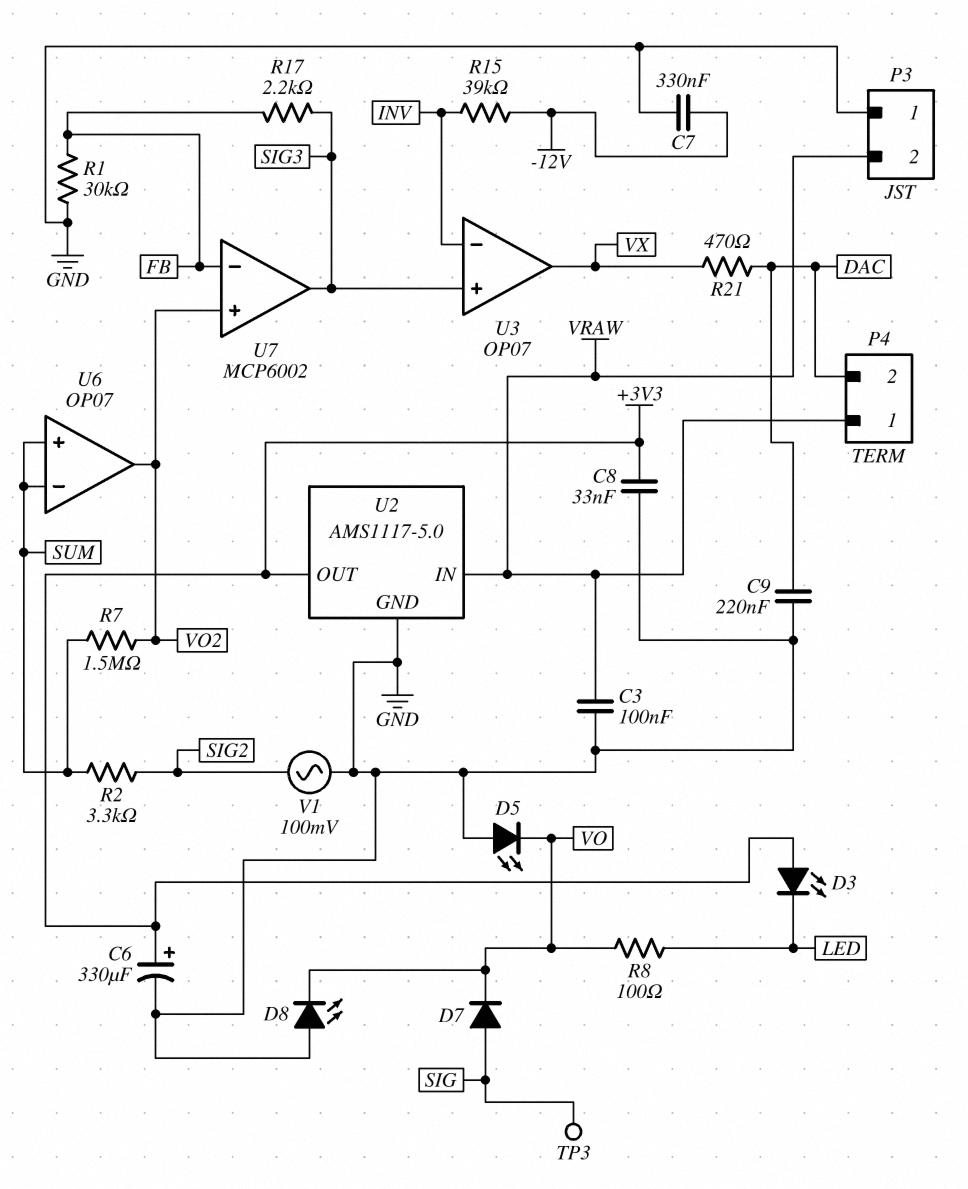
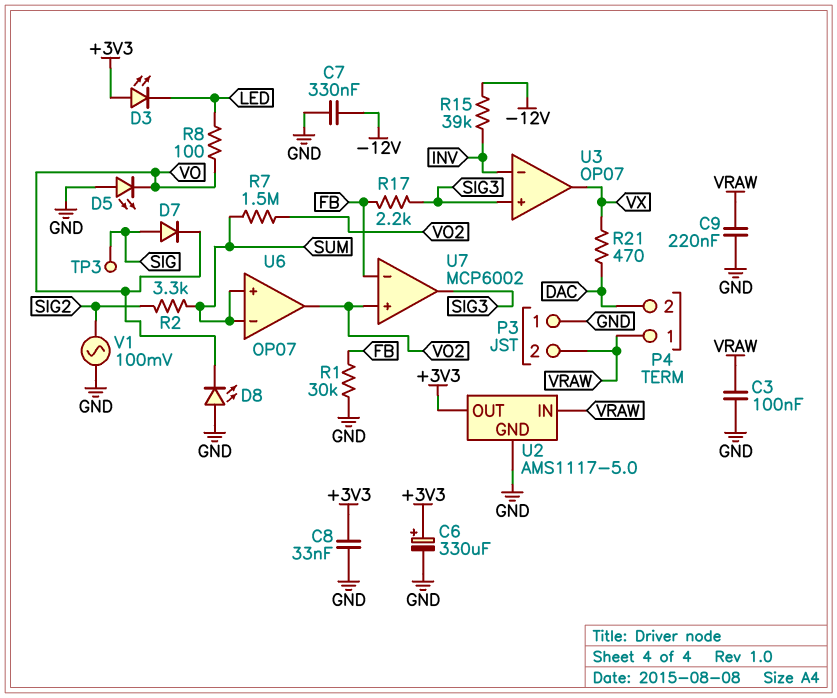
C9: 220nF (DAC, GND) -> 220nF (GND, VRAW)

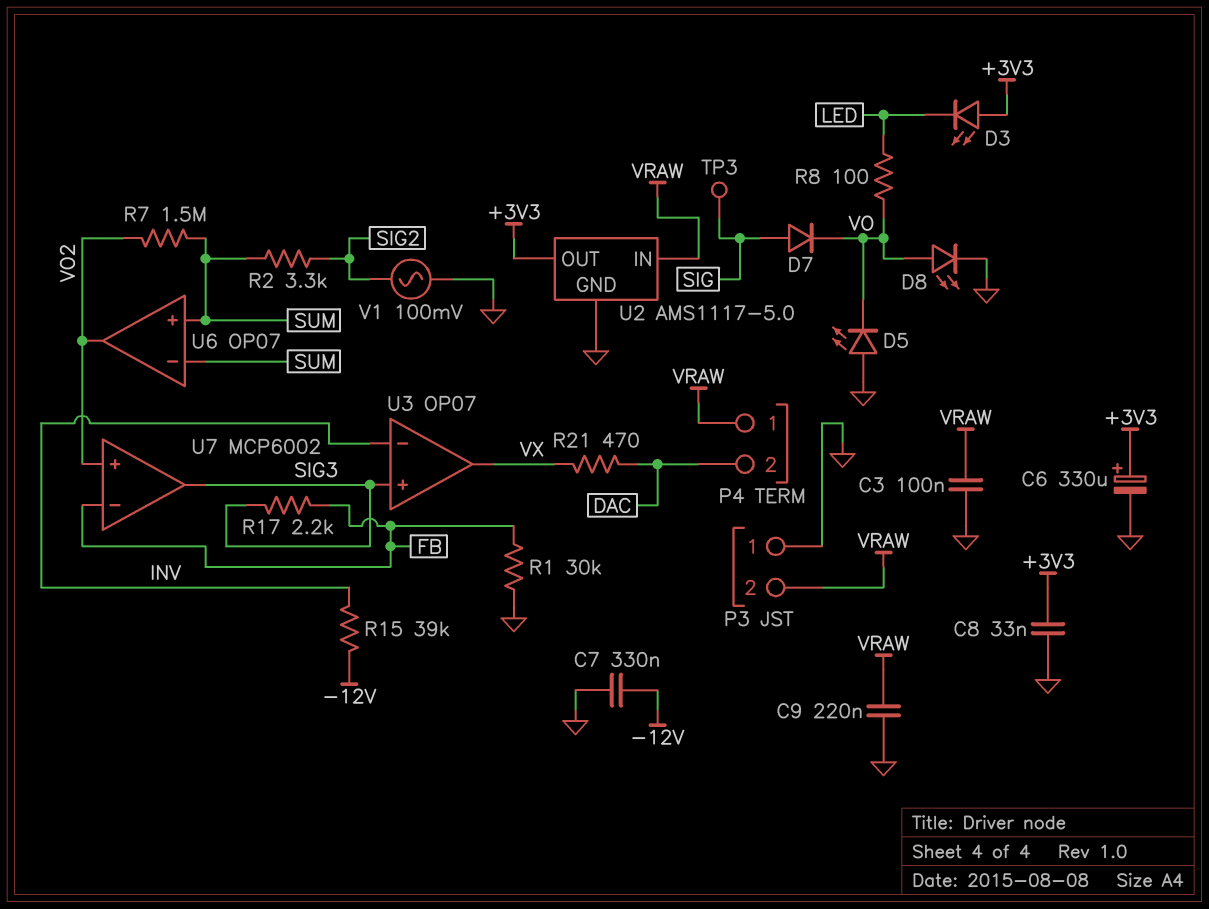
D8: LED (A GND, K VO) -> LED (A VO, K GND)

